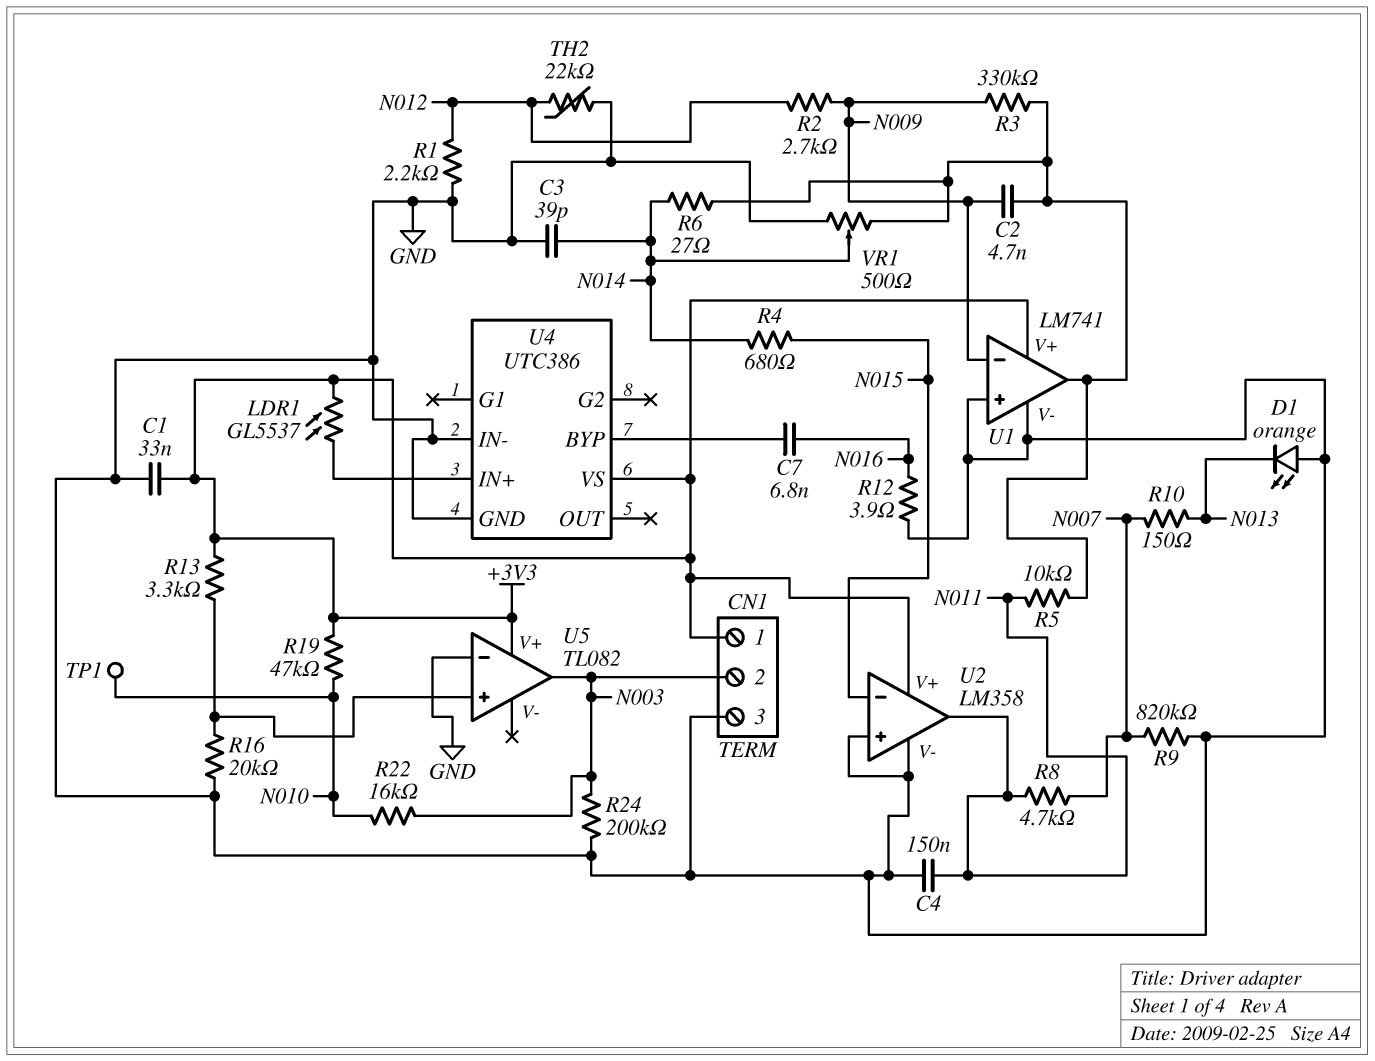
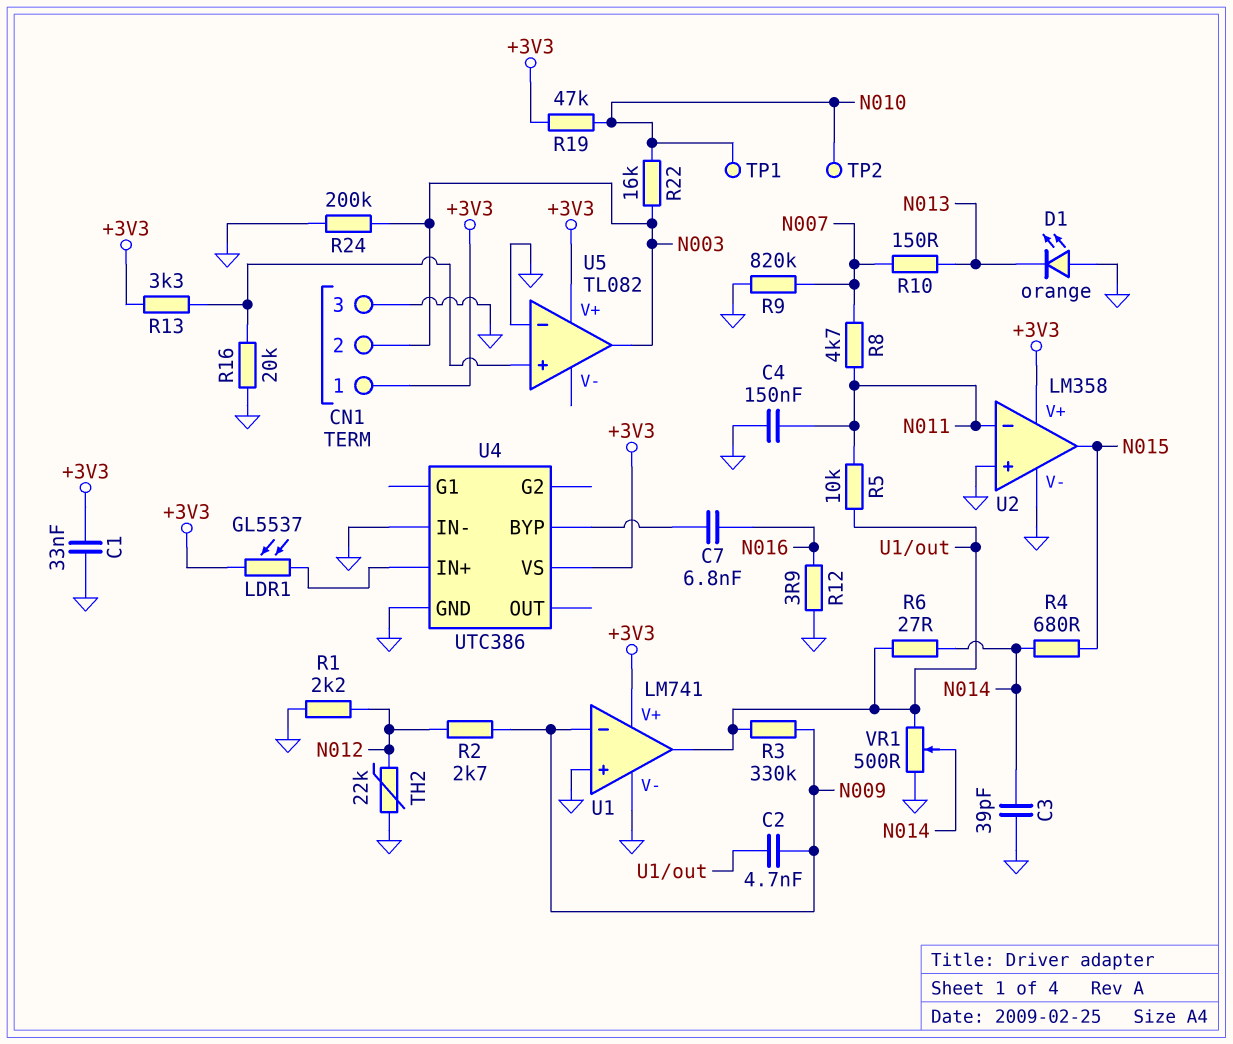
TP2: none -> test point (N010)
U2 pin in-: N015 -> N011
U2 pin out: N011 -> N015

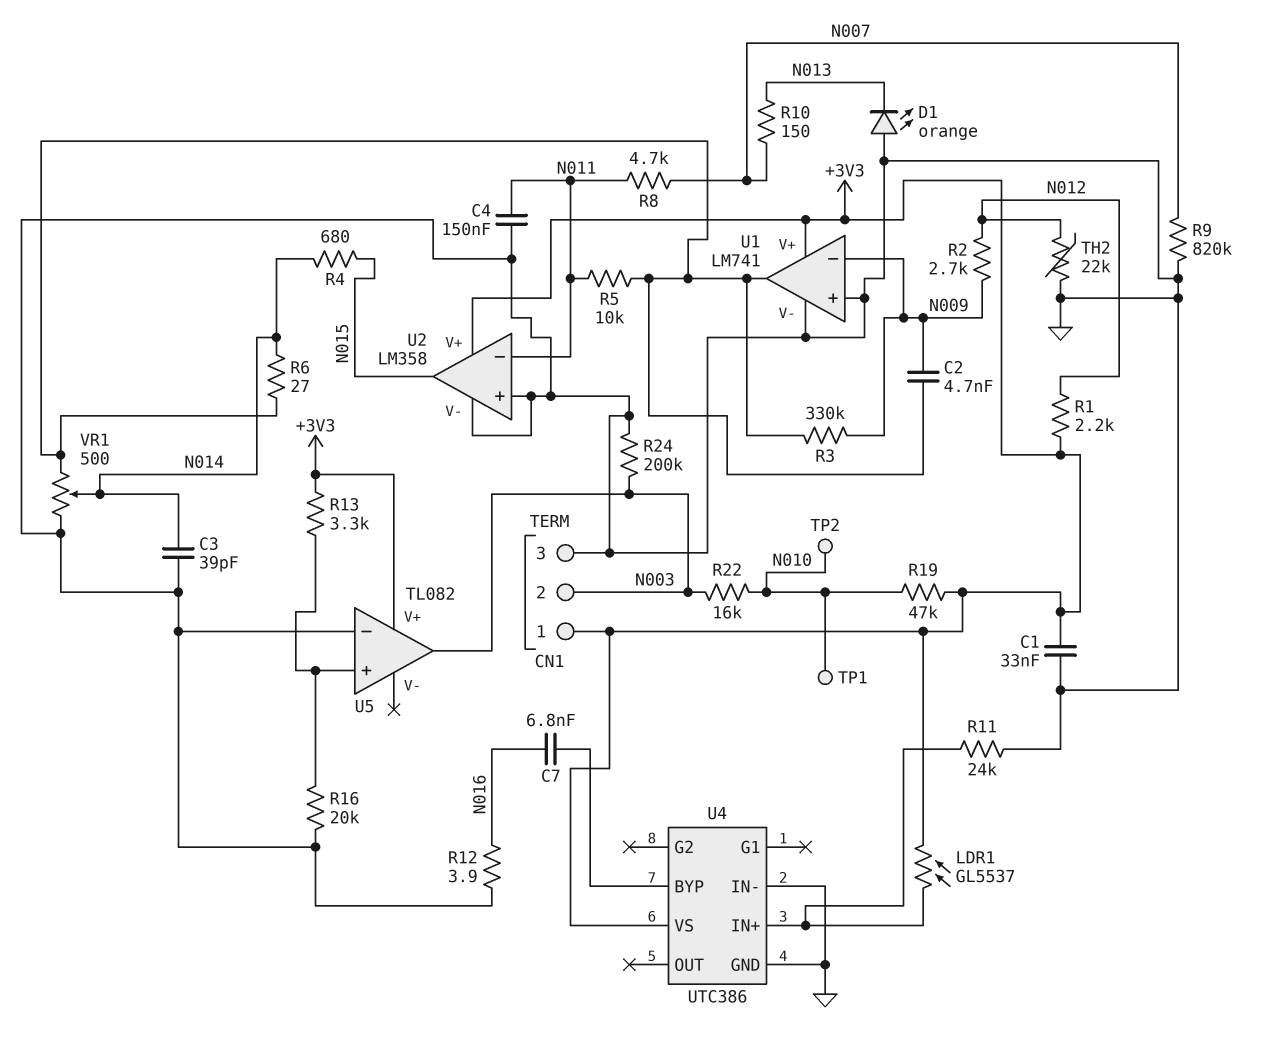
R1: 2.2k (GND, N012) -> 2.2k (+3V3, N012)
R11: none -> 24k (GND, U4/IN+)

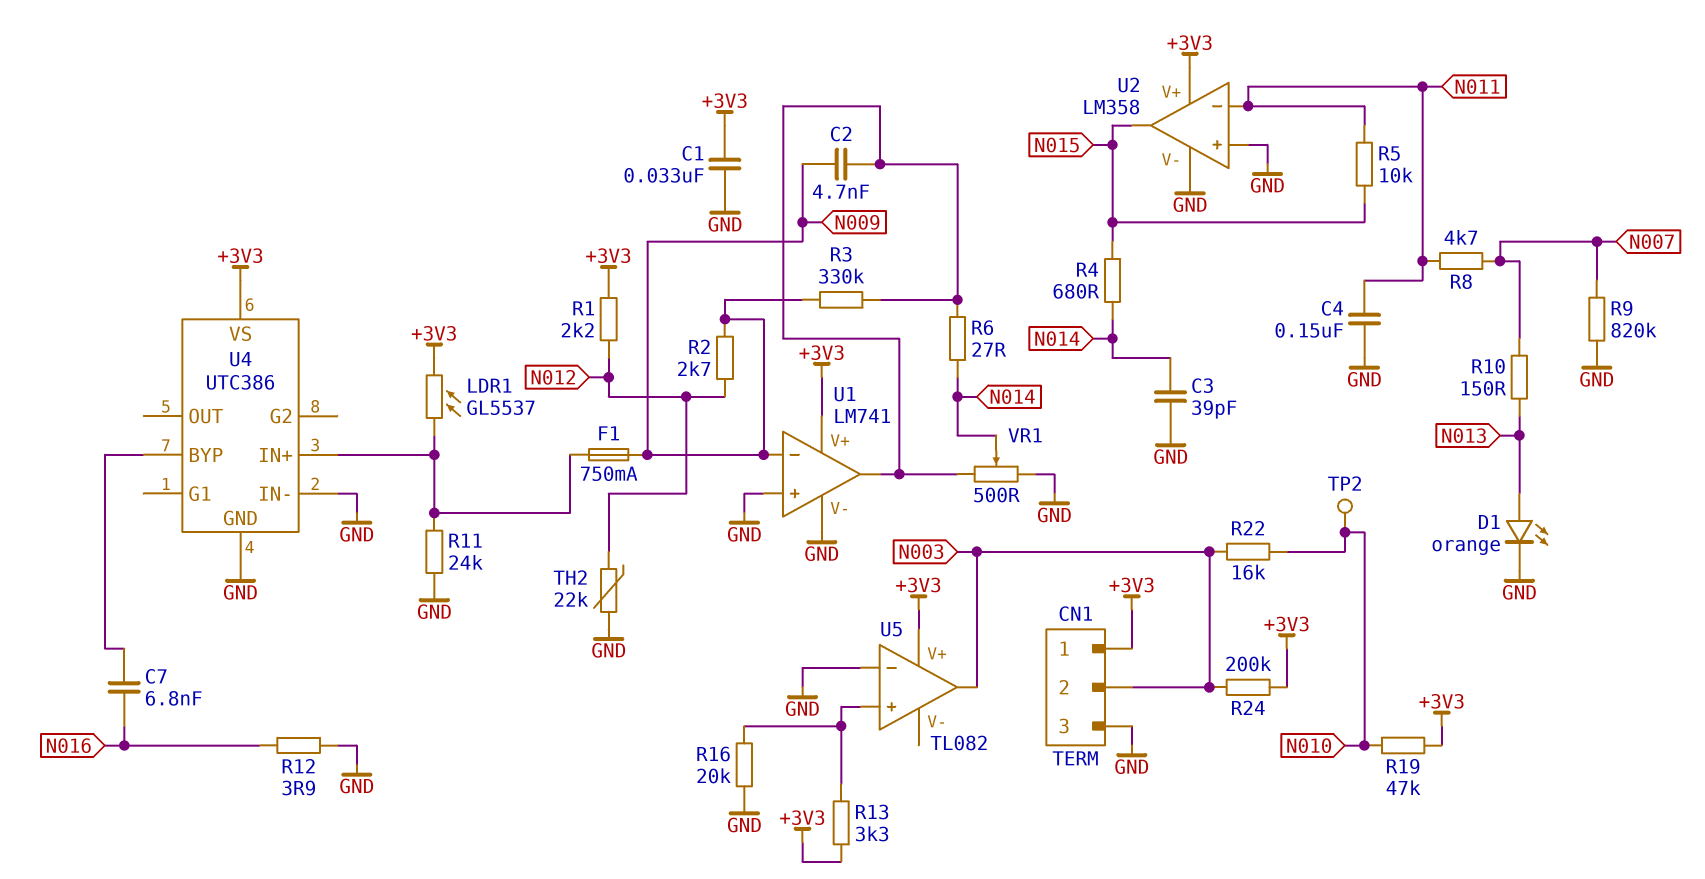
D1: LED orange (A GND, K N013) -> LED orange (A N013, K GND)
F1: none -> 750mA (N009, U4/IN+)
R5: 10k (N011, U1/out) -> 10k (N011, N015)
R24: 200k (GND, N003) -> 200k (+3V3, N003)
TP1: test point (N010) -> none

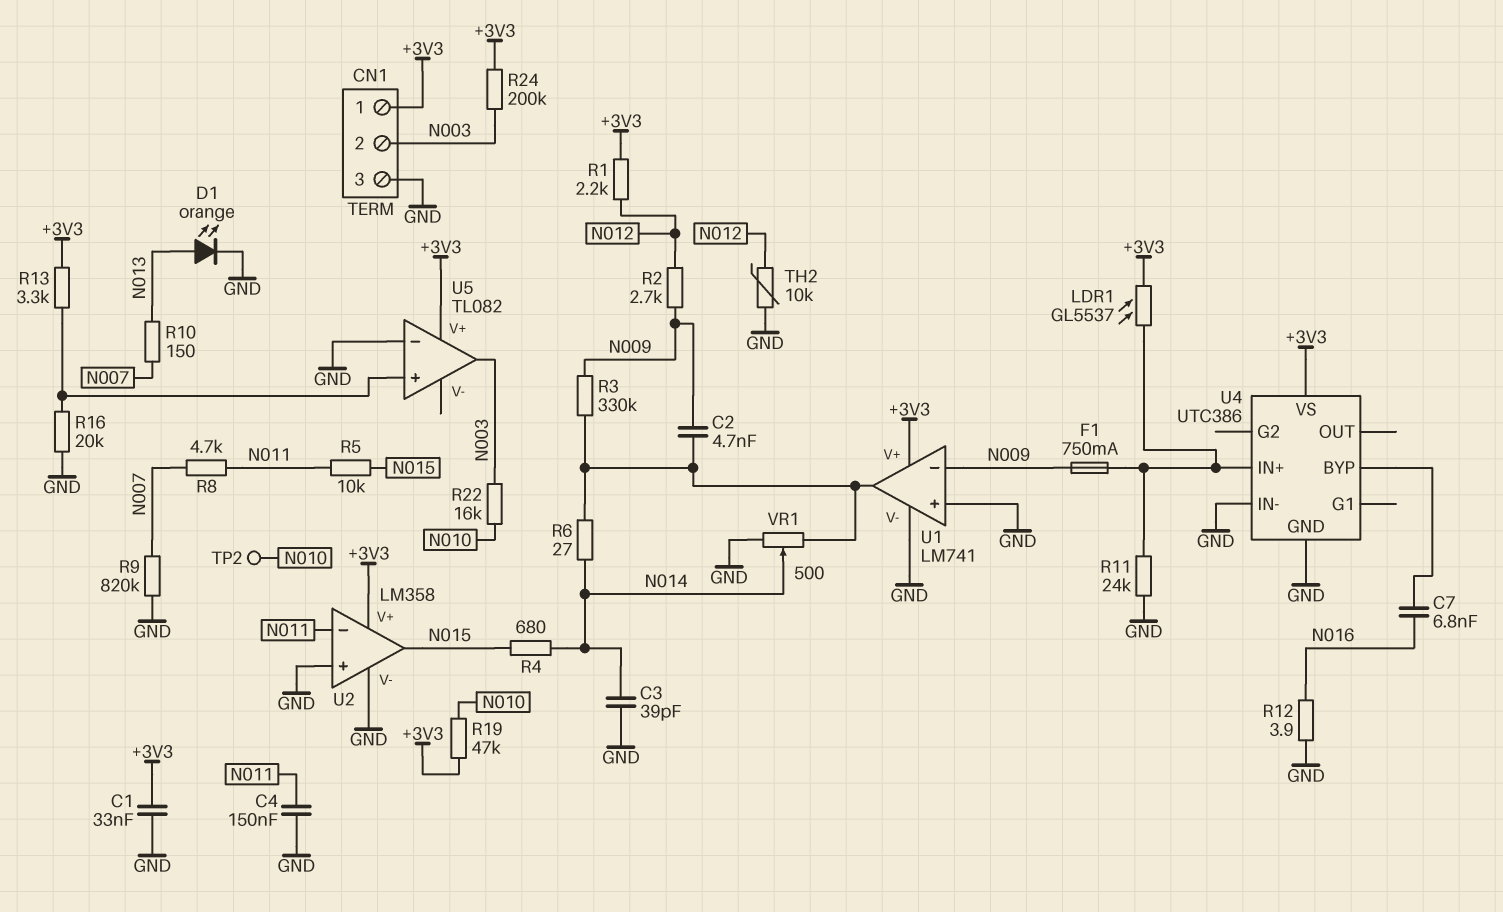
TH2: 22k (GND, N012) -> 10k (GND, N012)

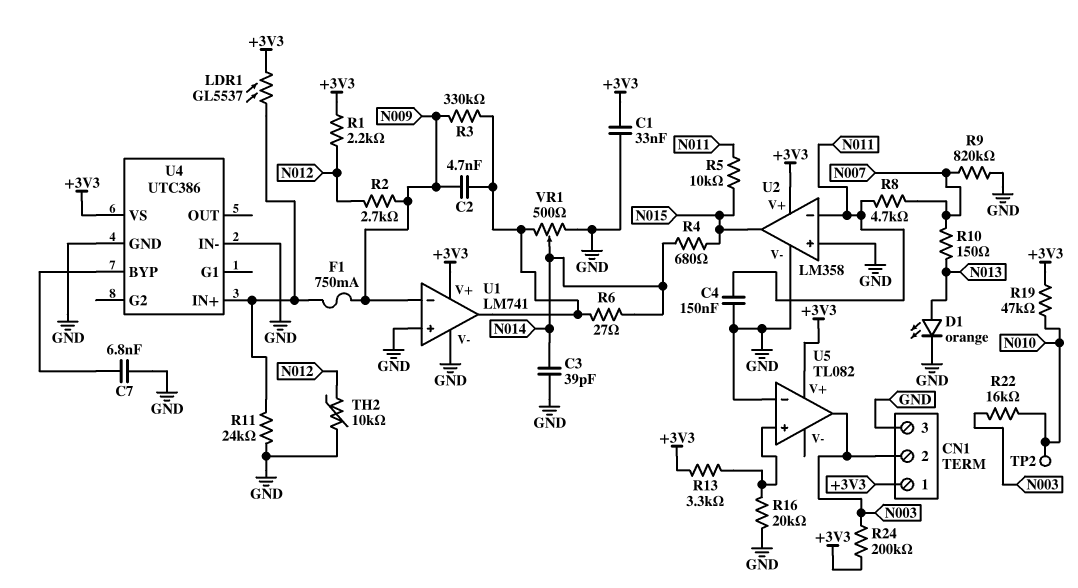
C7: 6.8nF (N016, U4/BYP) -> 6.8nF (GND, U4/BYP)
R12: 3.9 (GND, N016) -> none

